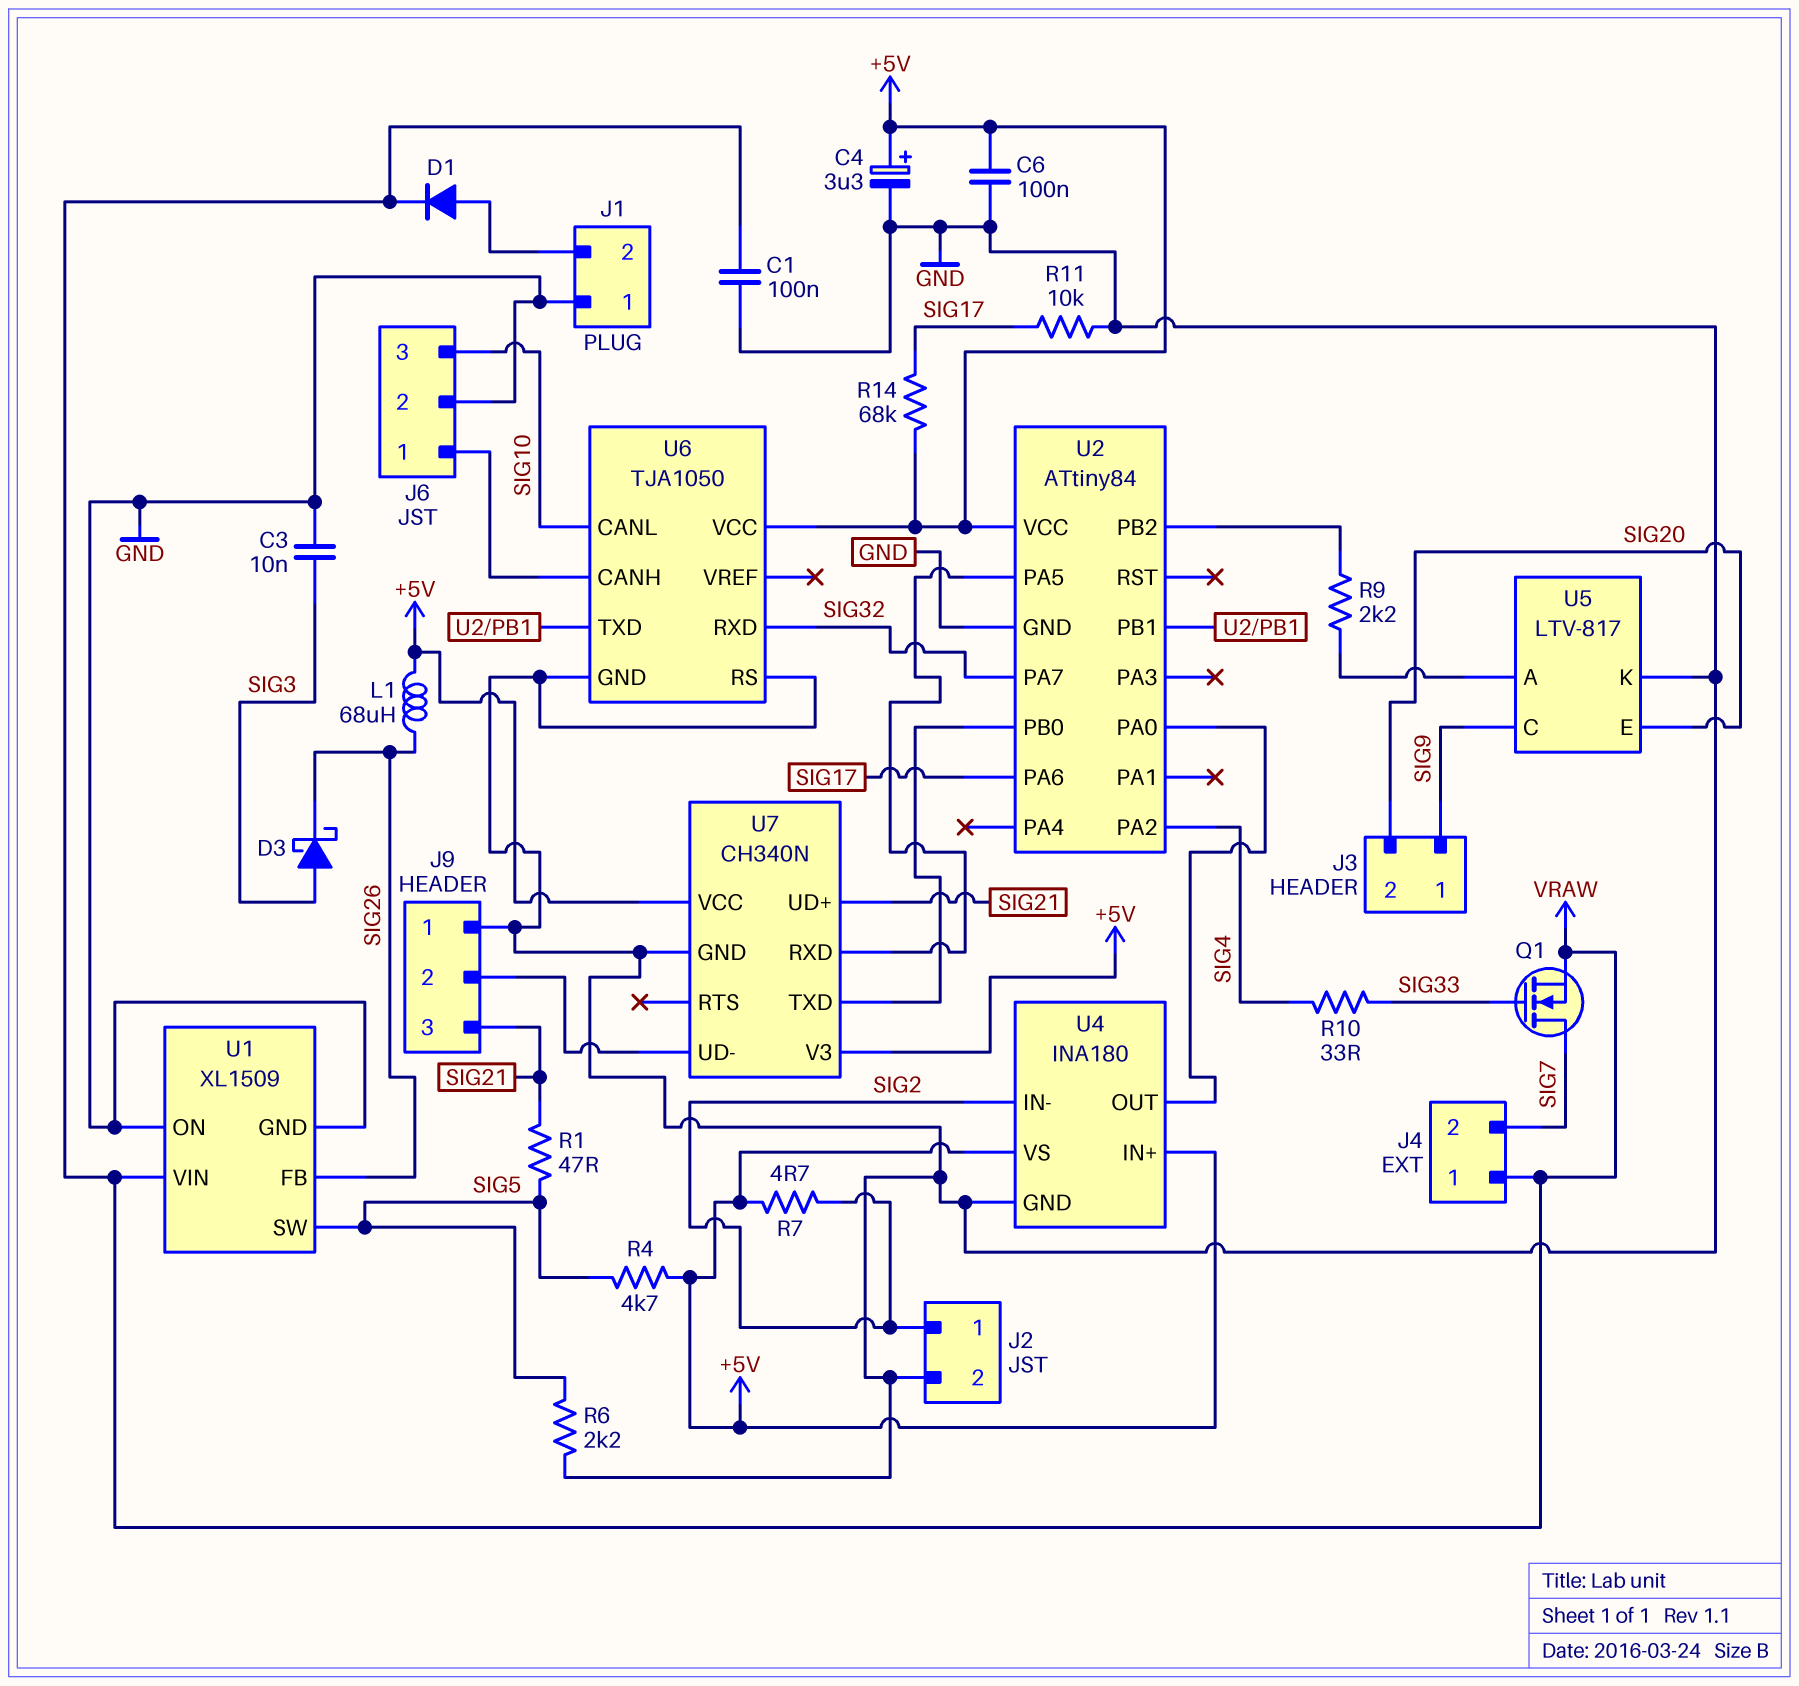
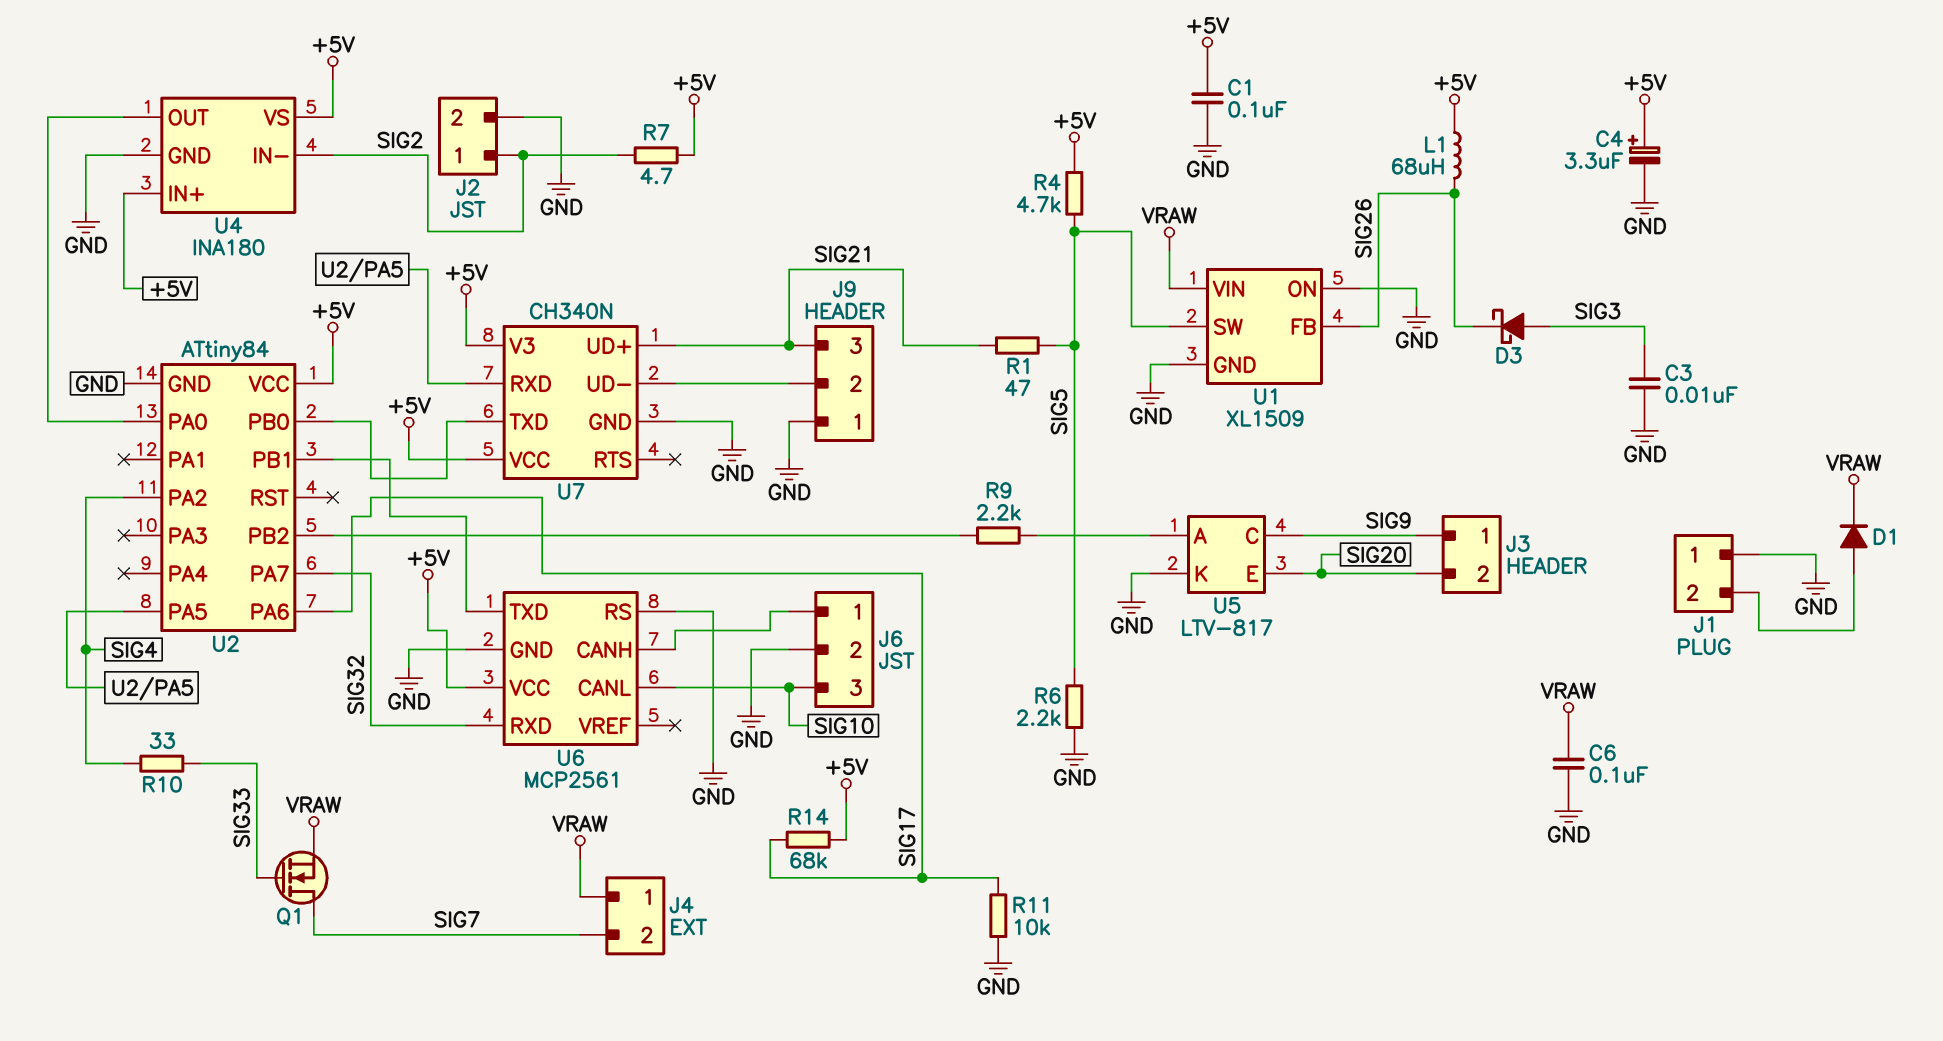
C1: 100nF (GND, VRAW) -> 100nF (+5V, GND)
C6: 100nF (+5V, GND) -> 100nF (GND, VRAW)
U6: TJA1050 -> MCP2561

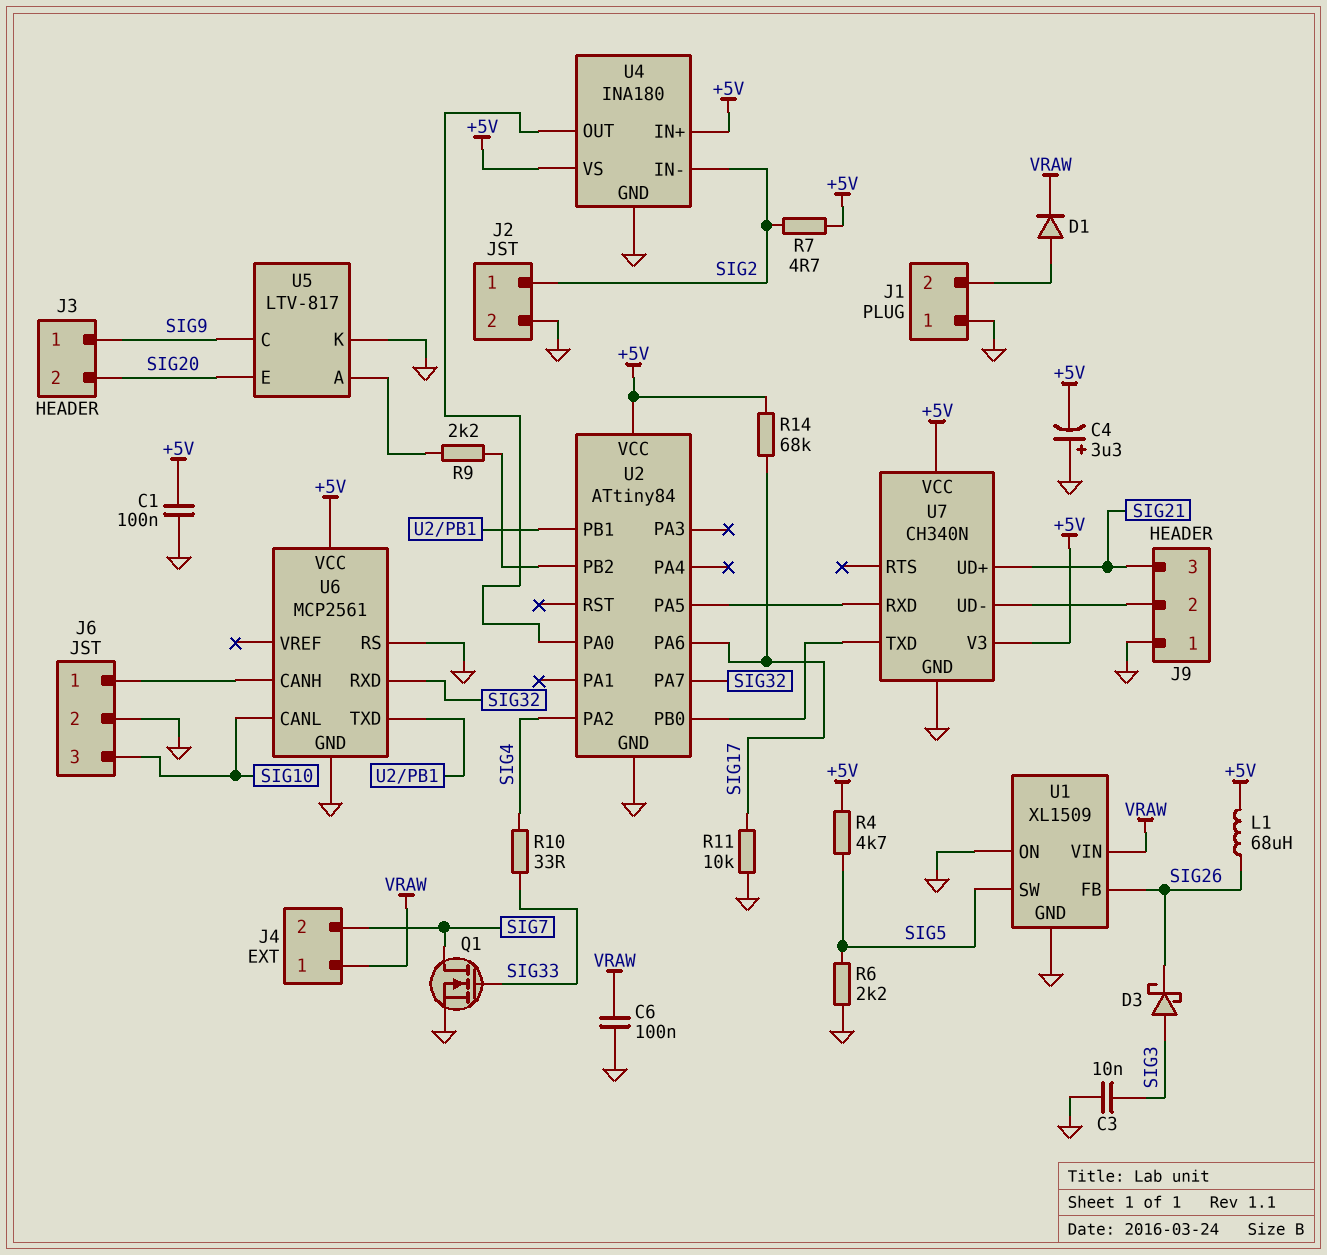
C4: 3.3uF (plus +5V, minus GND) -> 3.3uF (plus GND, minus +5V)
Q1: NMOS (G SIG33, D SIG7, S VRAW) -> NMOS (G SIG33, D SIG7, S GND)
R1: 47 (SIG5, SIG21) -> none

